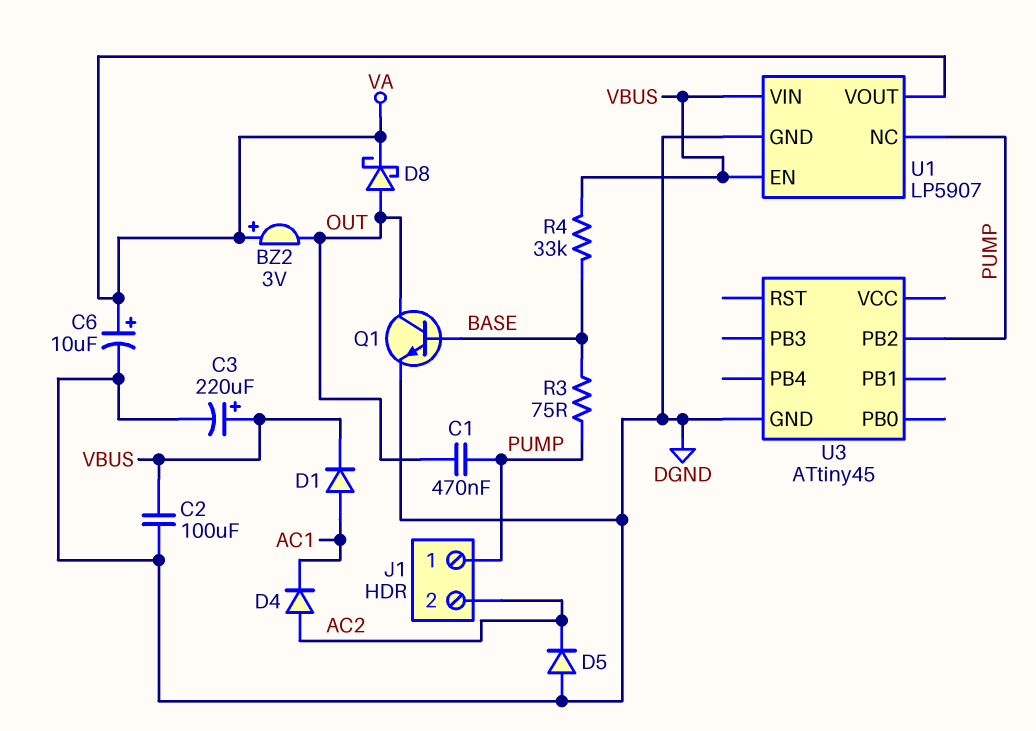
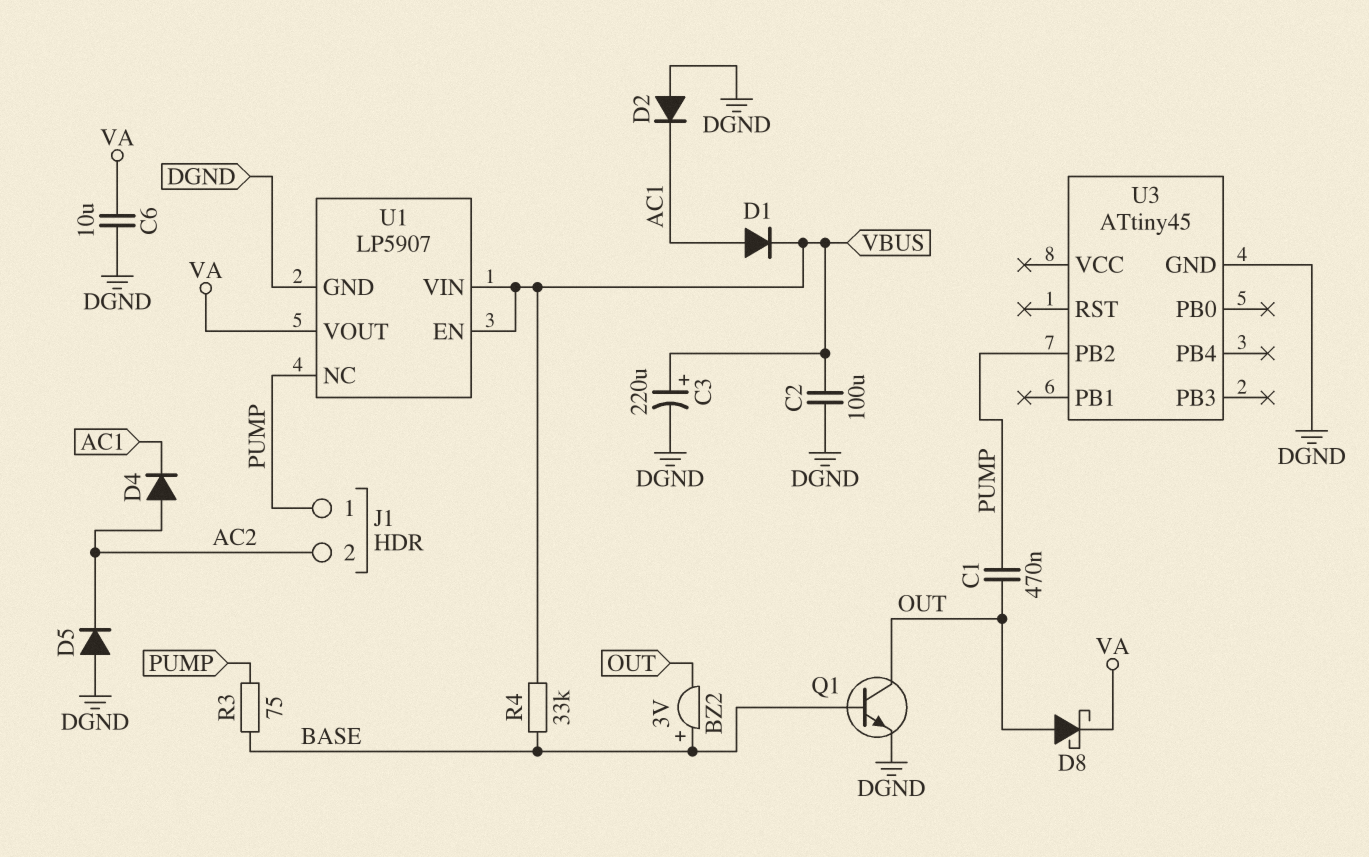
BZ2: buzzer 3V (plus VA, minus OUT) -> buzzer 3V (plus BASE, minus OUT)
C6: 10uF (plus VA, minus DGND) -> 10uF (DGND, VA)
D2: none -> diode (A DGND, K AC1)

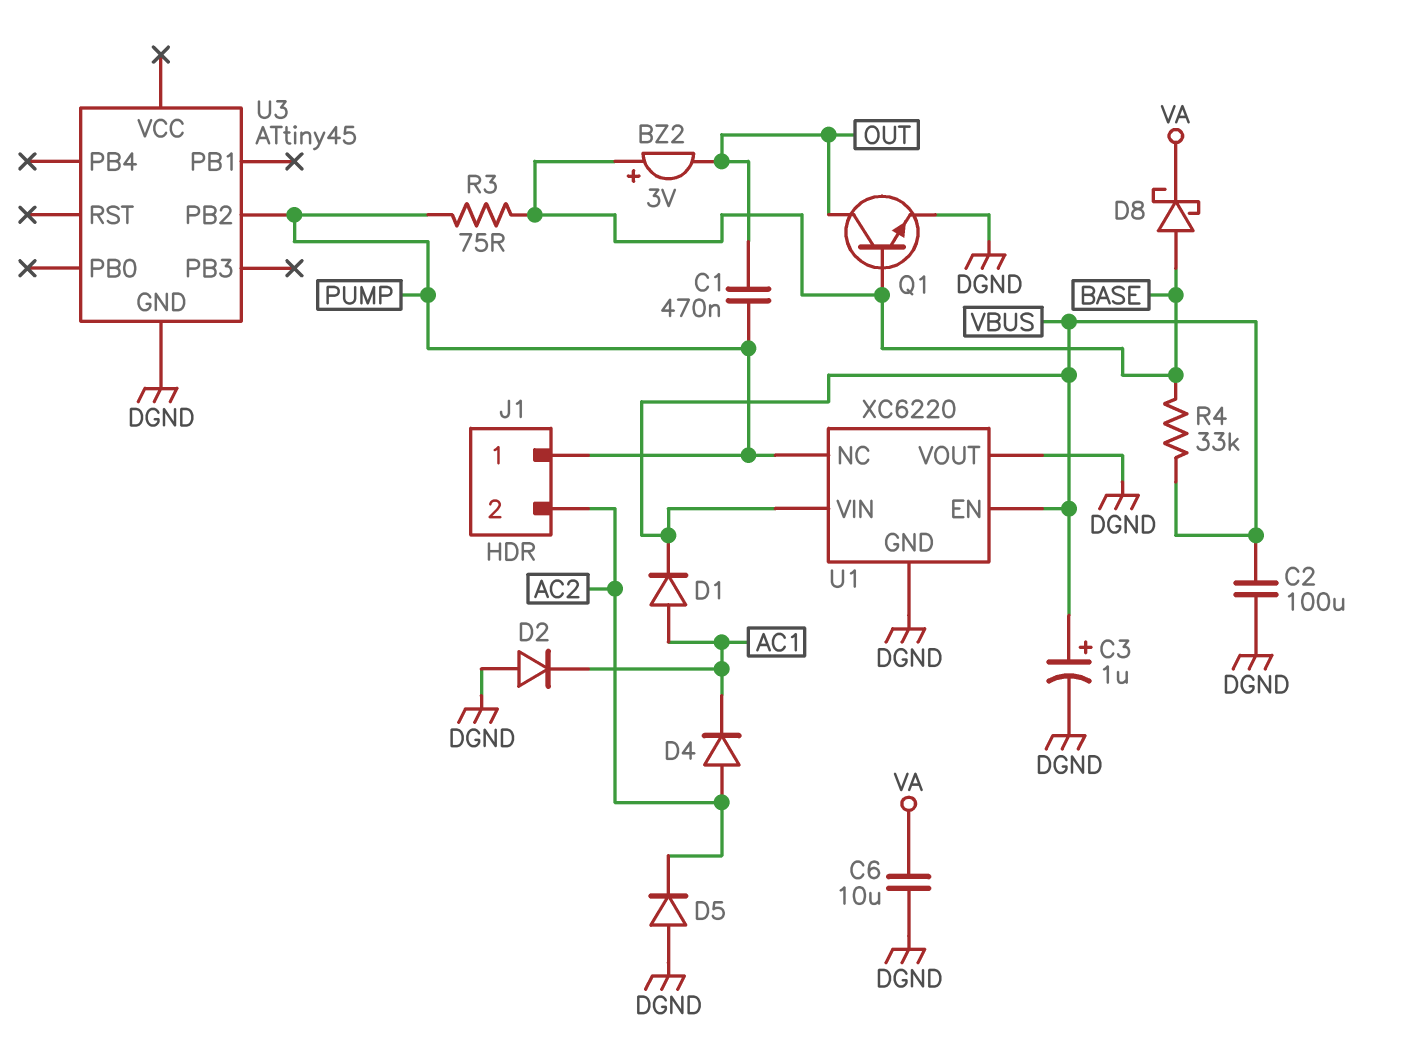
C3: 220uF (plus VBUS, minus DGND) -> 1uF (plus VBUS, minus DGND)
D8: schottky (A OUT, K VA) -> schottky (A BASE, K VA)
U1: LP5907 -> XC6220
U1 pin VOUT: VA -> DGND

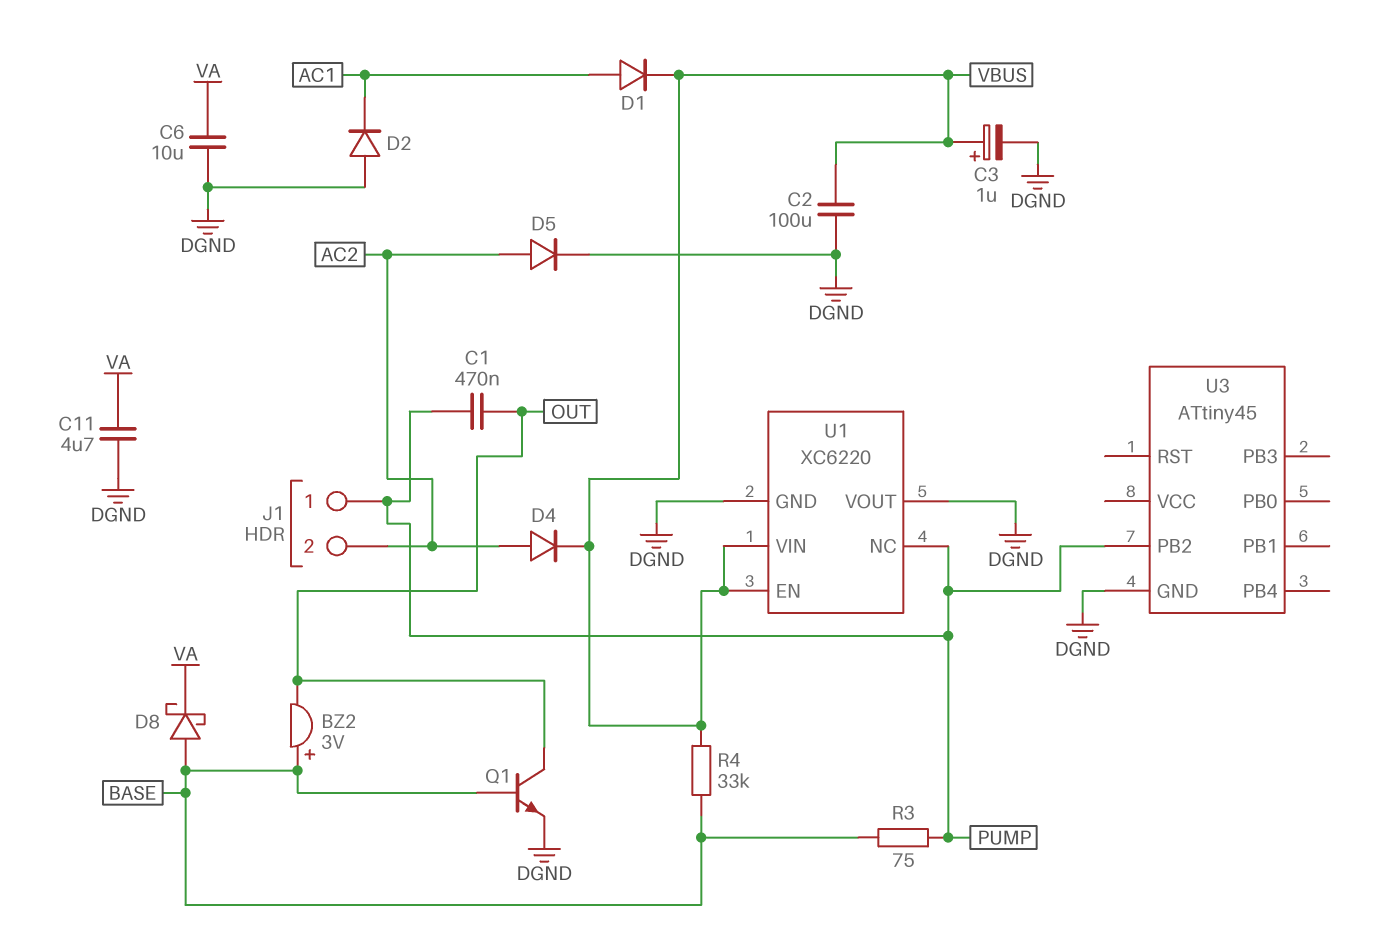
C11: none -> 4.7uF (DGND, VA)
D4: diode (A AC2, K AC1) -> diode (A AC2, K VBUS)
D5: diode (A DGND, K AC2) -> diode (A AC2, K DGND)

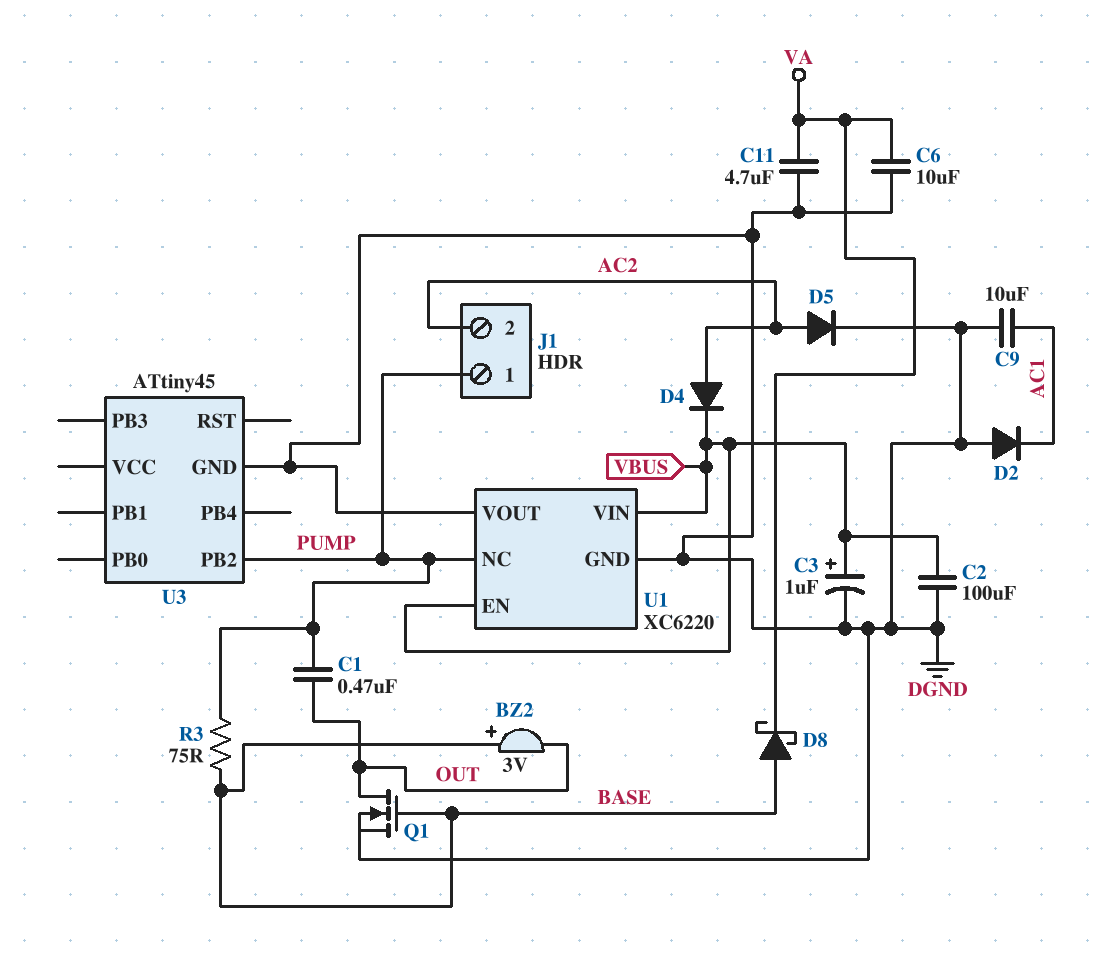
C9: none -> 10uF (AC1, DGND)
D1: diode (A AC1, K VBUS) -> none
Q1: NPN (B BASE, C OUT, E DGND) -> NMOS (G BASE, D OUT, S DGND)
R4: 33k (BASE, VBUS) -> none

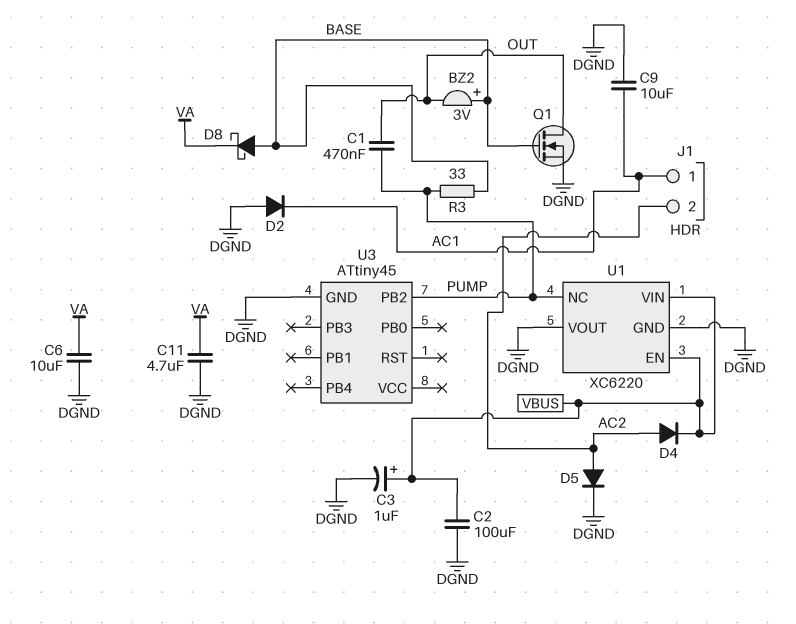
J1 pin 1: PUMP -> AC1
R3: 75 (BASE, PUMP) -> 33 (BASE, PUMP)

